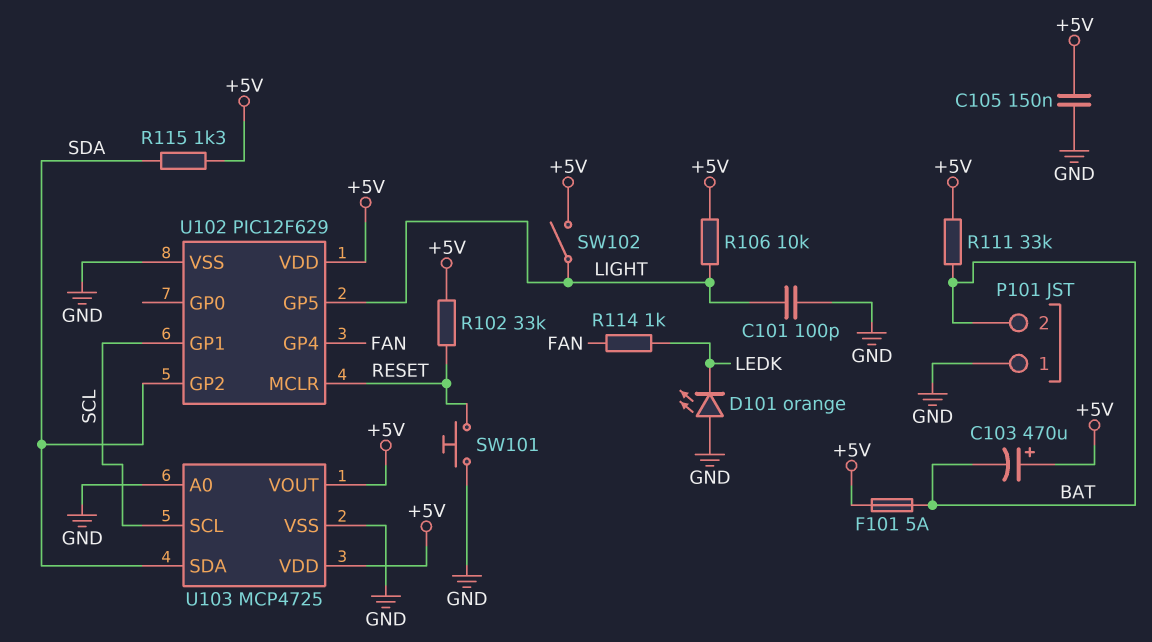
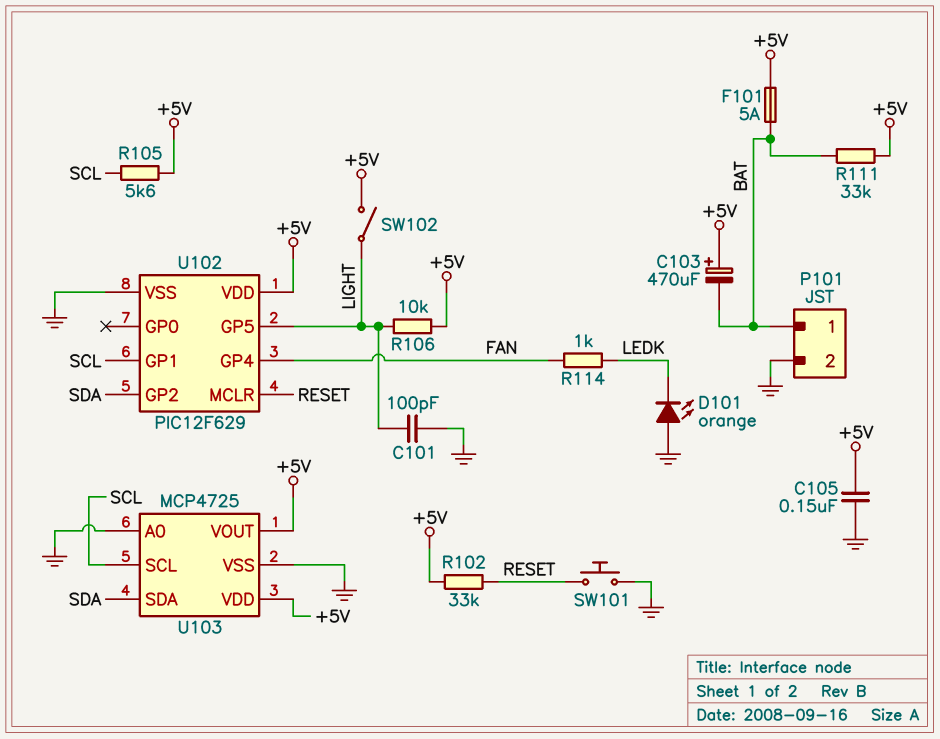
P101 pin 1: GND -> BAT
P101 pin 2: BAT -> GND
R105: none -> 5.6k (+5V, SCL)
R115: 1.3k (+5V, SDA) -> none

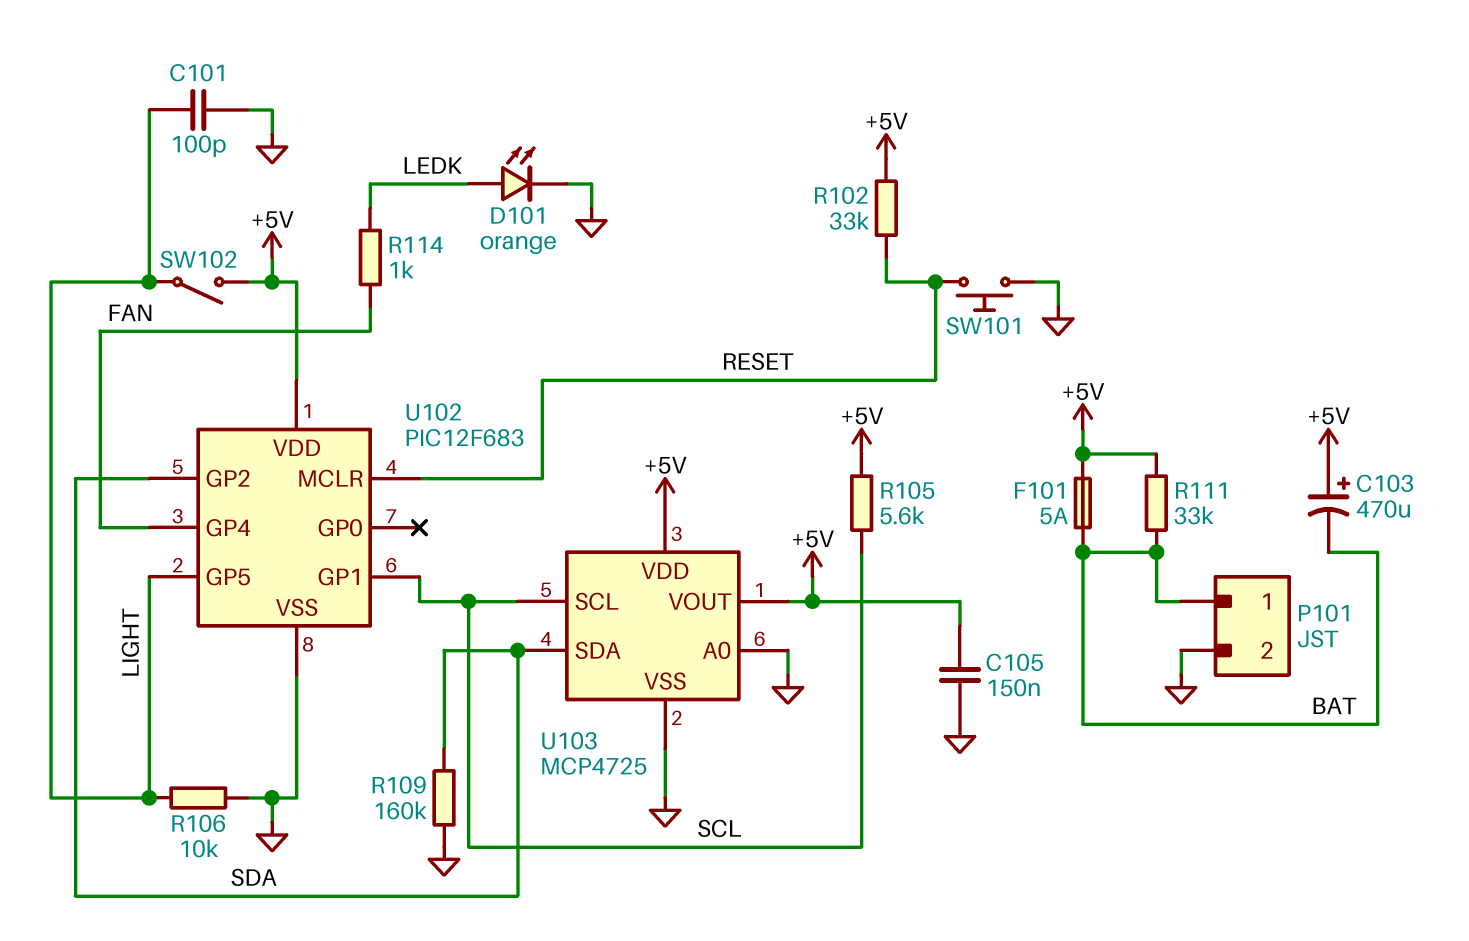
D101: LED orange (A GND, K LEDK) -> LED orange (A LEDK, K GND)
R106: 10k (+5V, LIGHT) -> 10k (GND, LIGHT)
R109: none -> 160k (GND, SDA)
U102: PIC12F629 -> PIC12F683

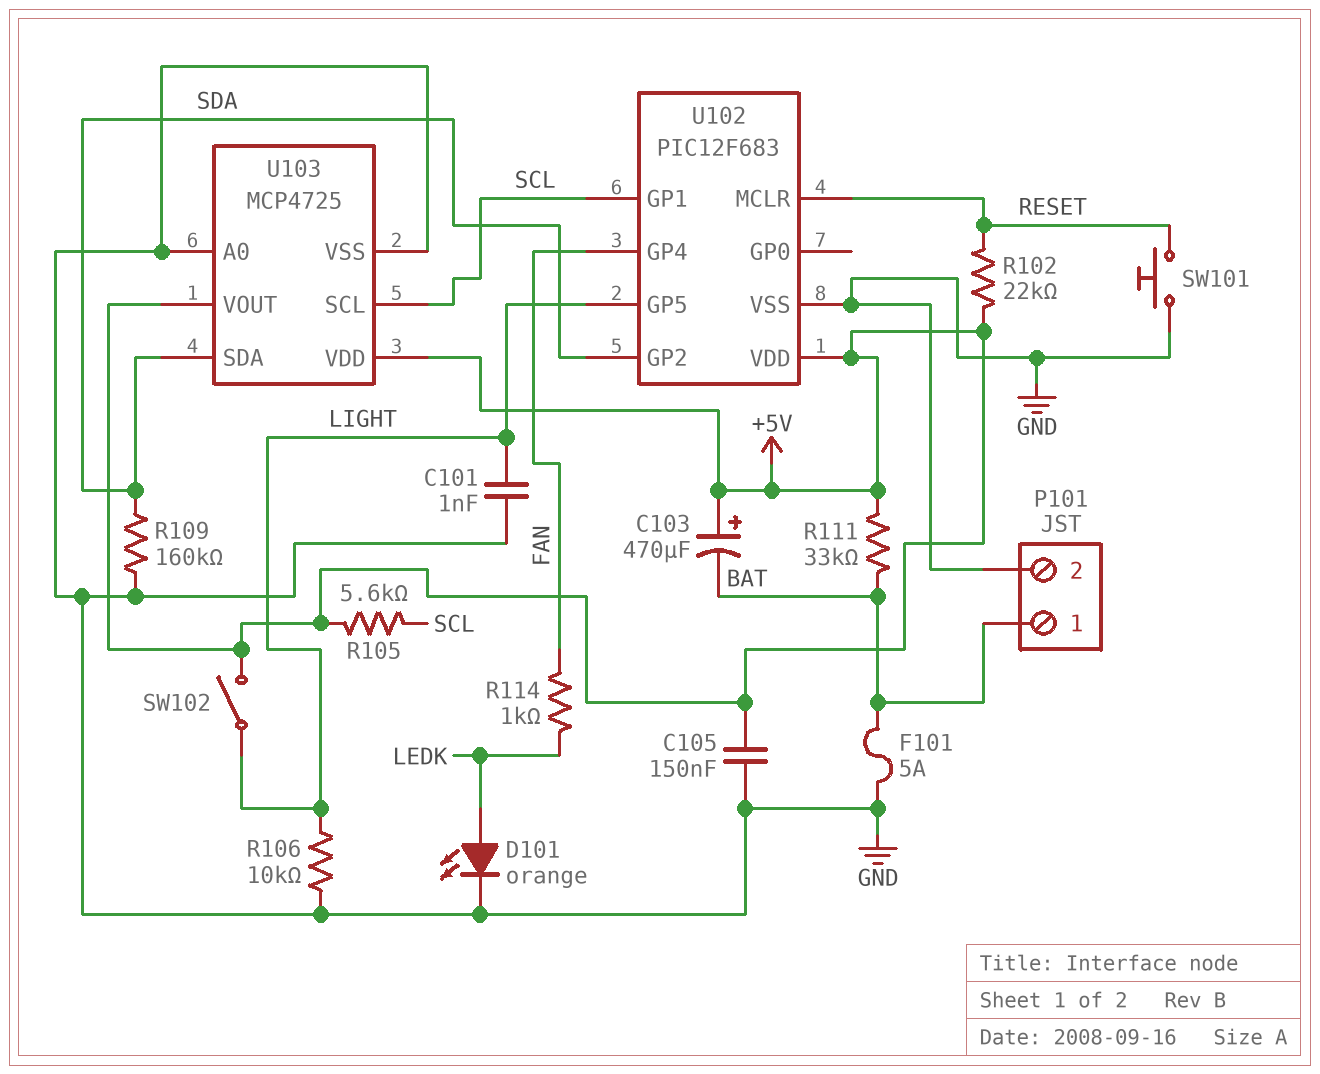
C101: 100pF (GND, LIGHT) -> 1nF (GND, LIGHT)
F101: 5A (+5V, BAT) -> 5A (BAT, GND)
R102: 33k (+5V, RESET) -> 22k (+5V, RESET)

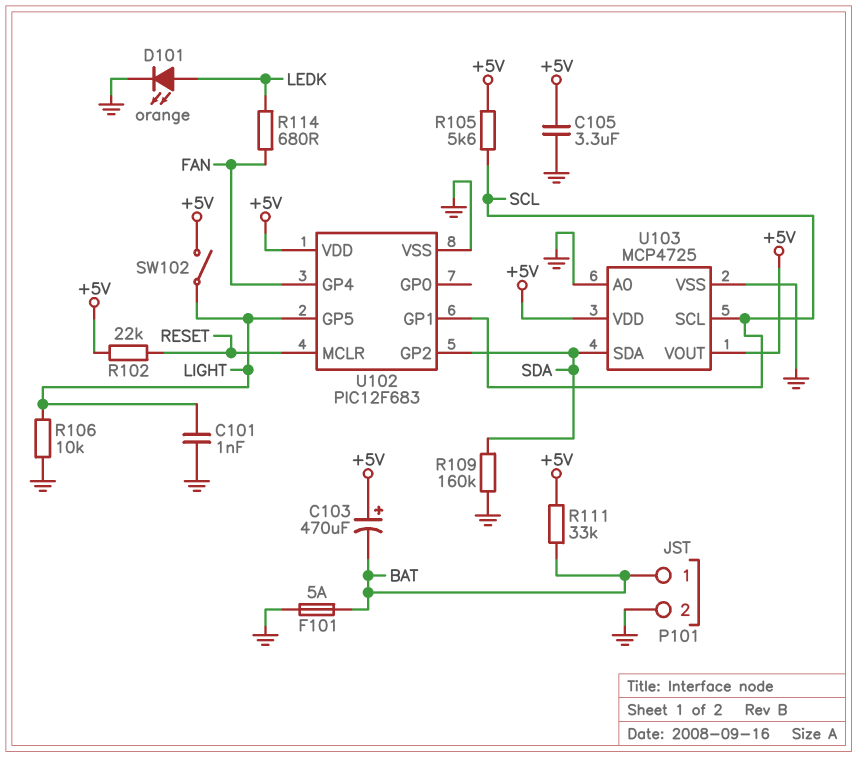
C105: 150nF (+5V, GND) -> 3.3uF (+5V, GND)
R114: 1k (FAN, LEDK) -> 680 (FAN, LEDK)
SW101: button (GND, RESET) -> none

